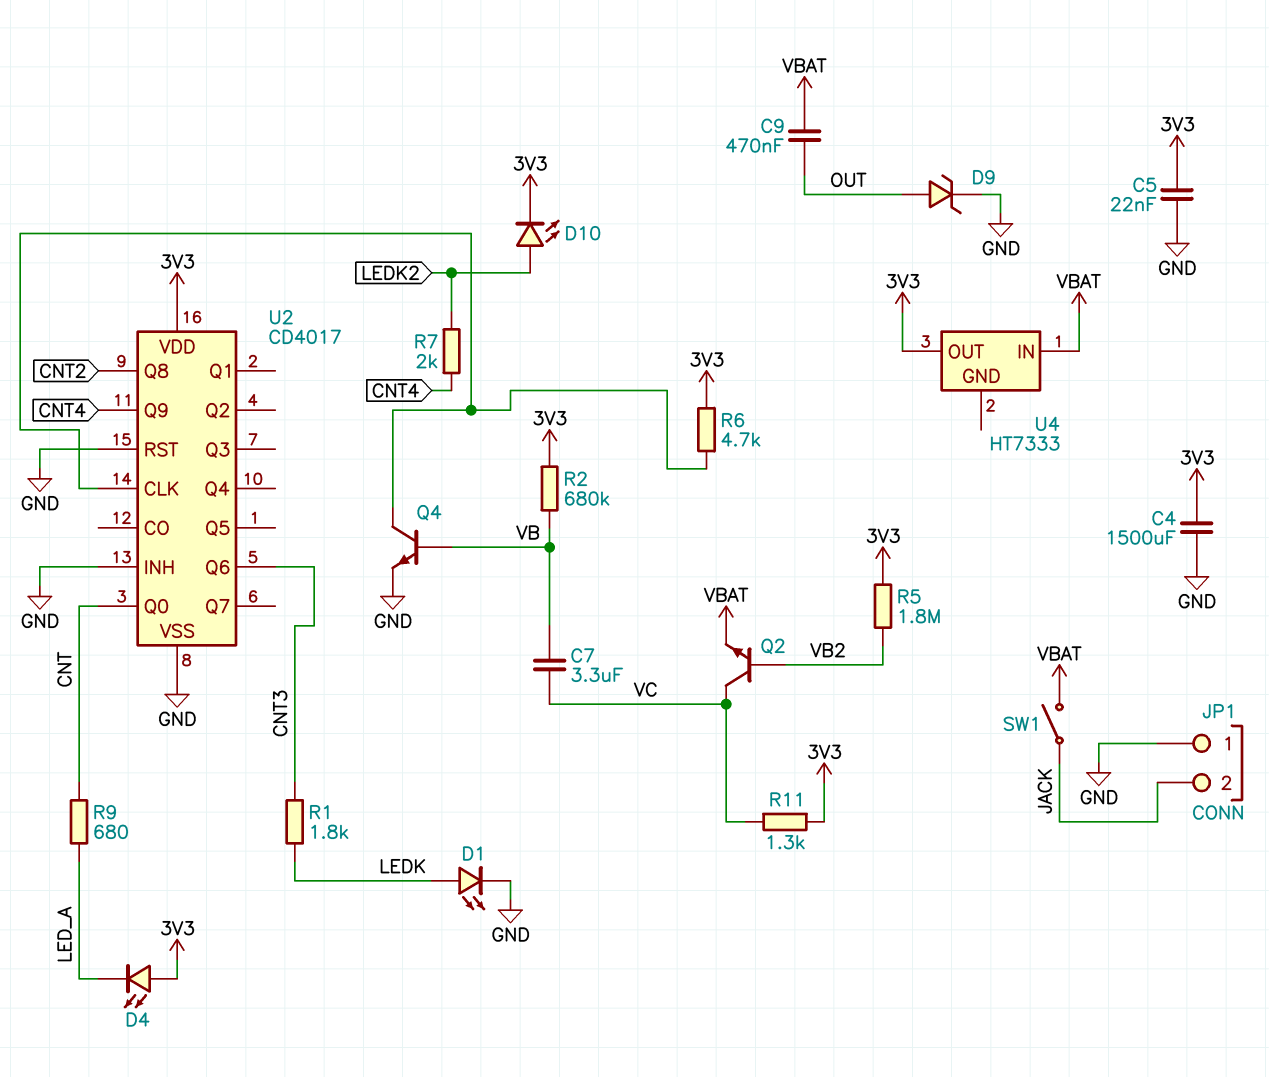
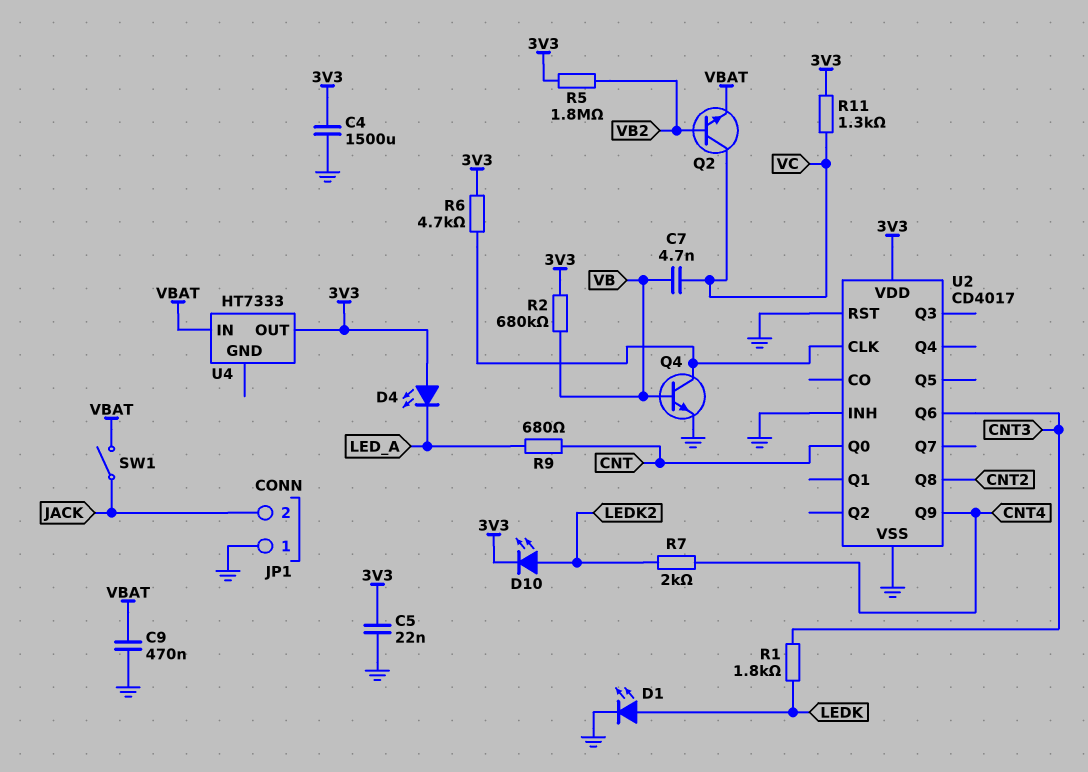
C7: 3.3uF (VB, VC) -> 4.7nF (VB, VC)
C9: 470nF (OUT, VBAT) -> 470nF (GND, VBAT)
D9: zener (A OUT, K GND) -> none

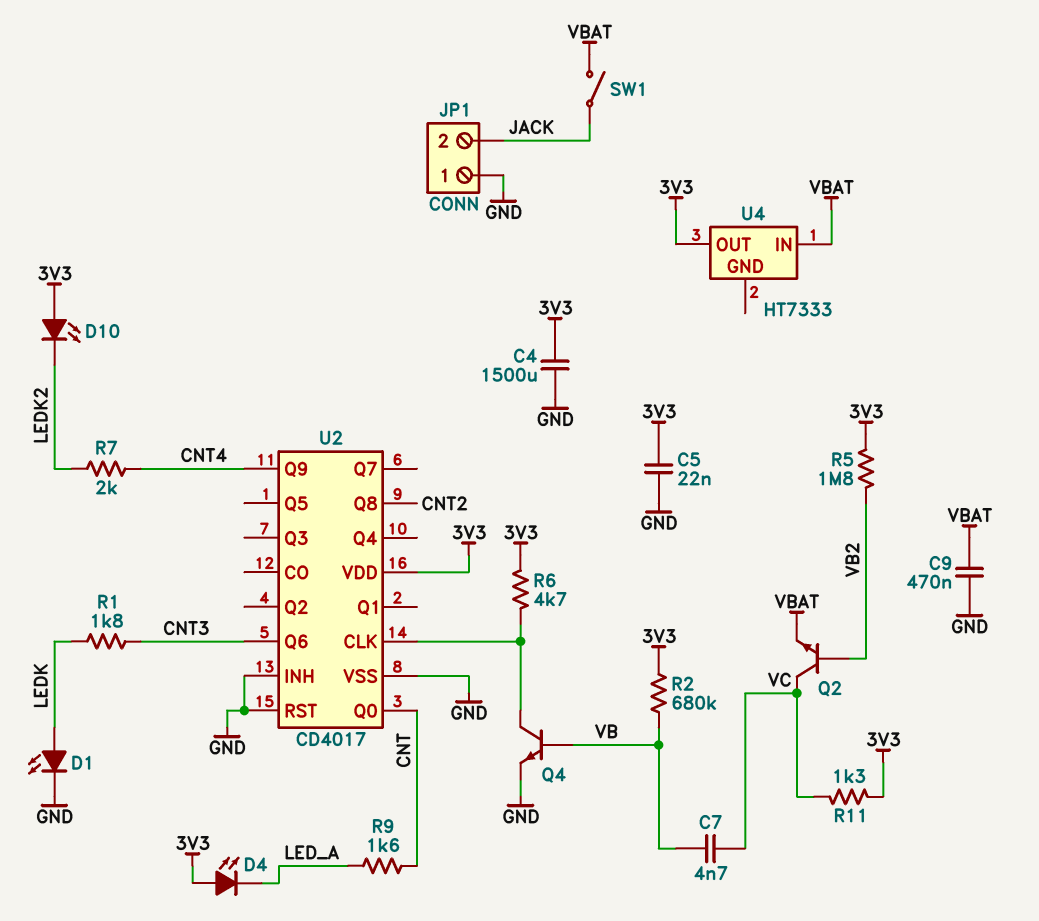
D10: LED (A LEDK2, K 3V3) -> LED (A 3V3, K LEDK2)
R9: 680 (CNT, LED_A) -> 1.6k (CNT, LED_A)

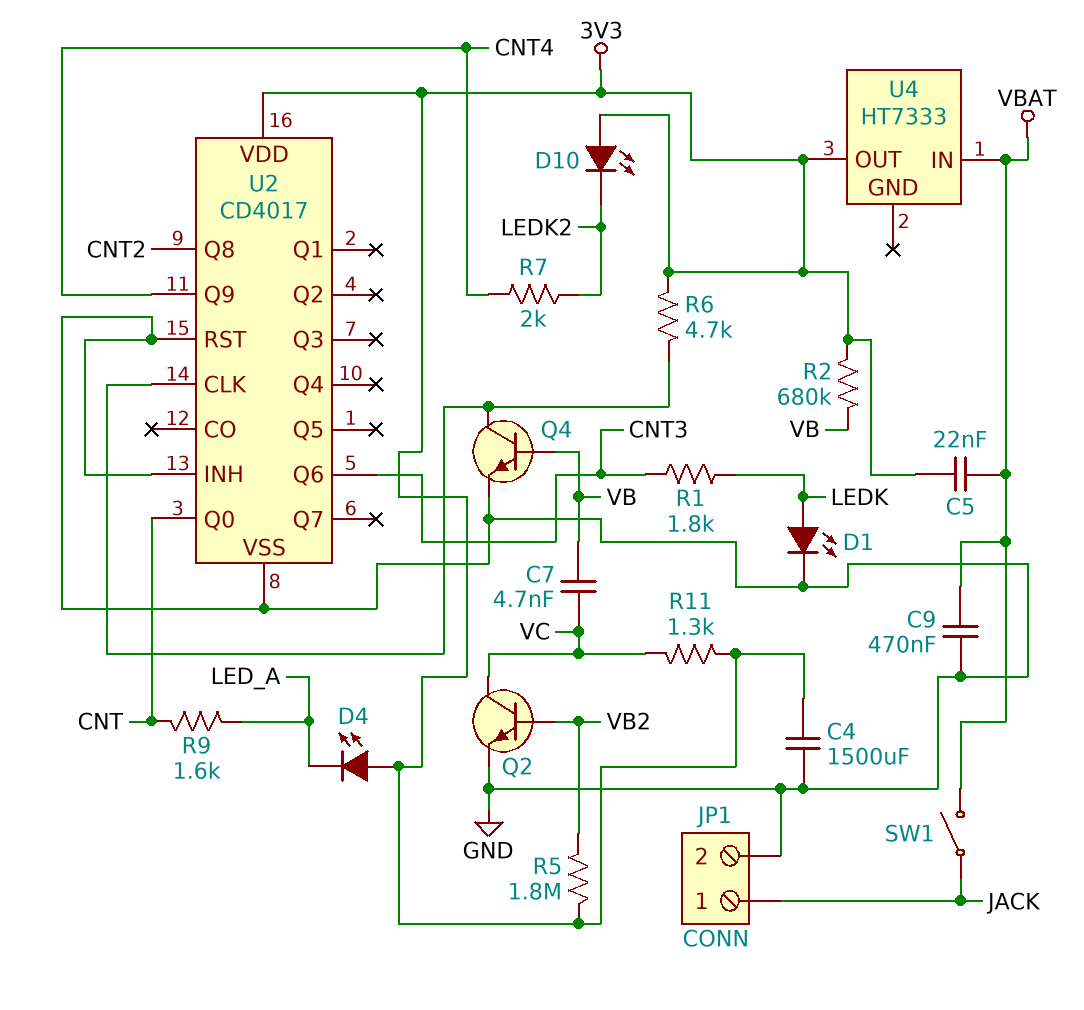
C5: 22nF (3V3, GND) -> 22nF (3V3, VBAT)
JP1 pin 1: GND -> JACK
JP1 pin 2: JACK -> GND
Q2: NPN (B VB2, C VC, E VBAT) -> NPN (B VB2, C VC, E GND)

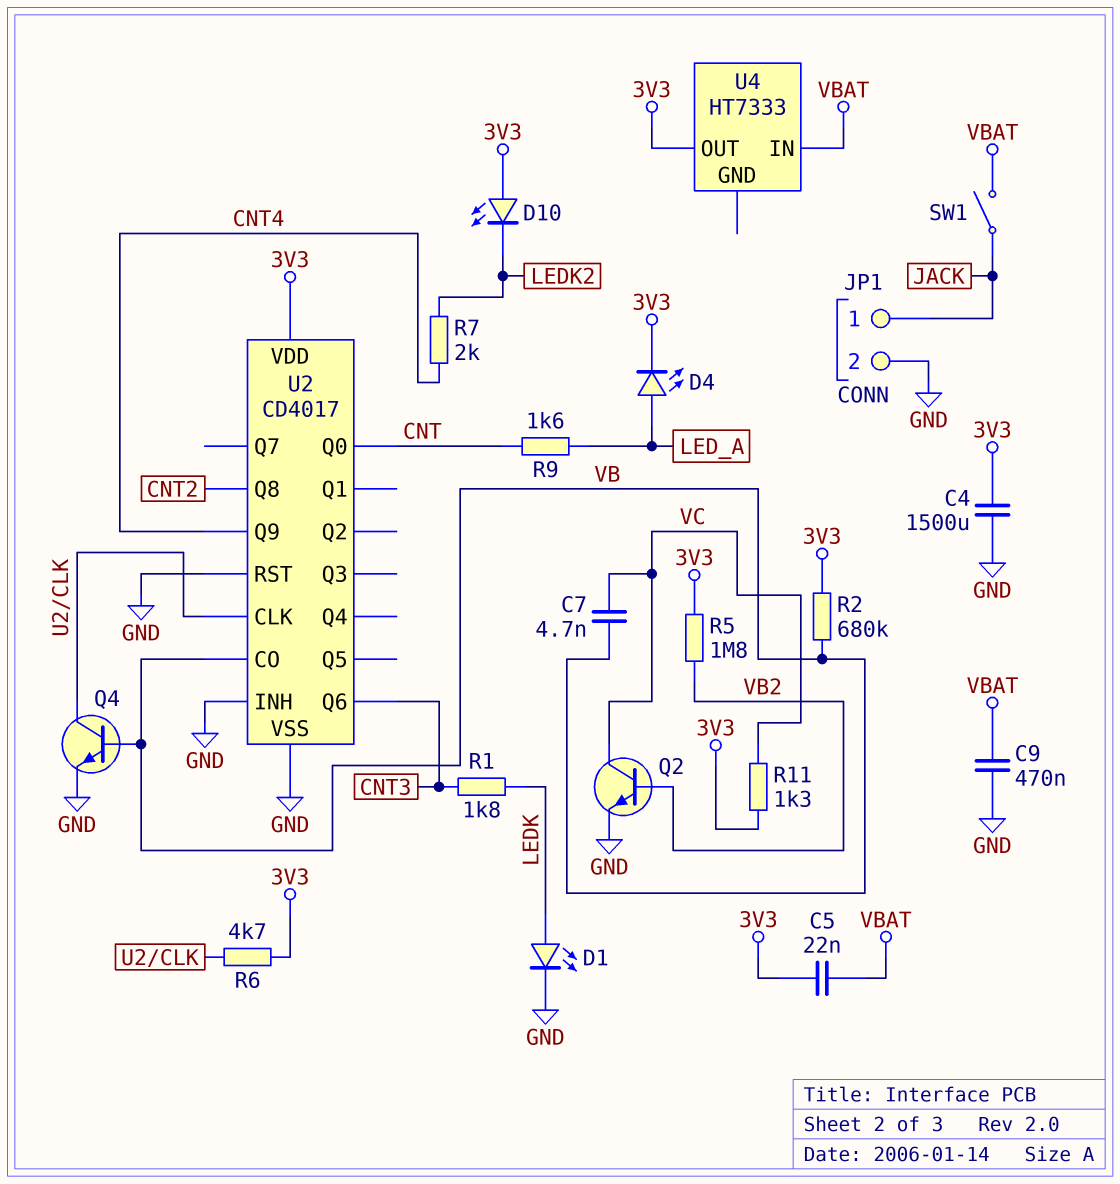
D4: LED (A 3V3, K LED_A) -> LED (A LED_A, K 3V3)
U2 pin CO: none -> VB

